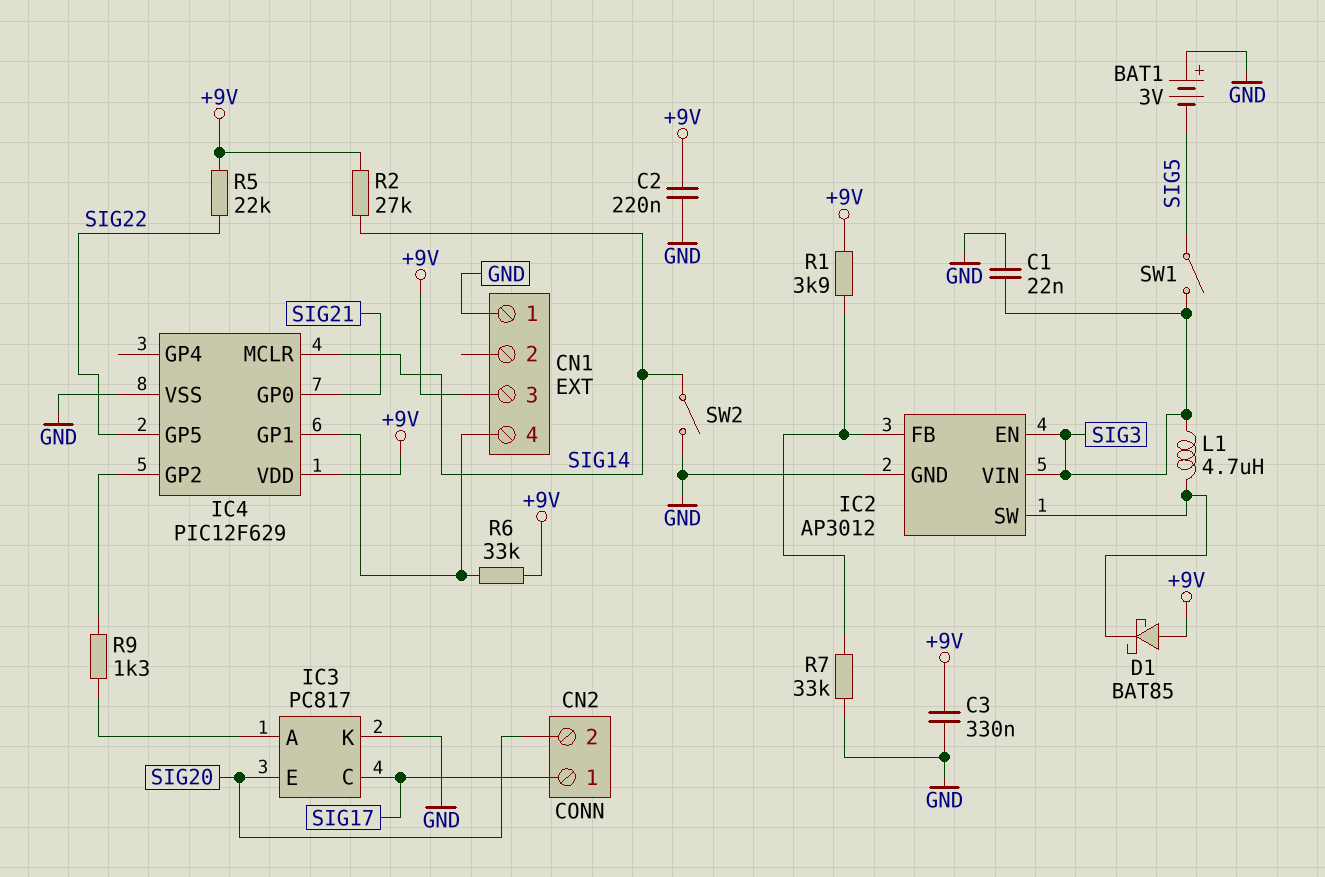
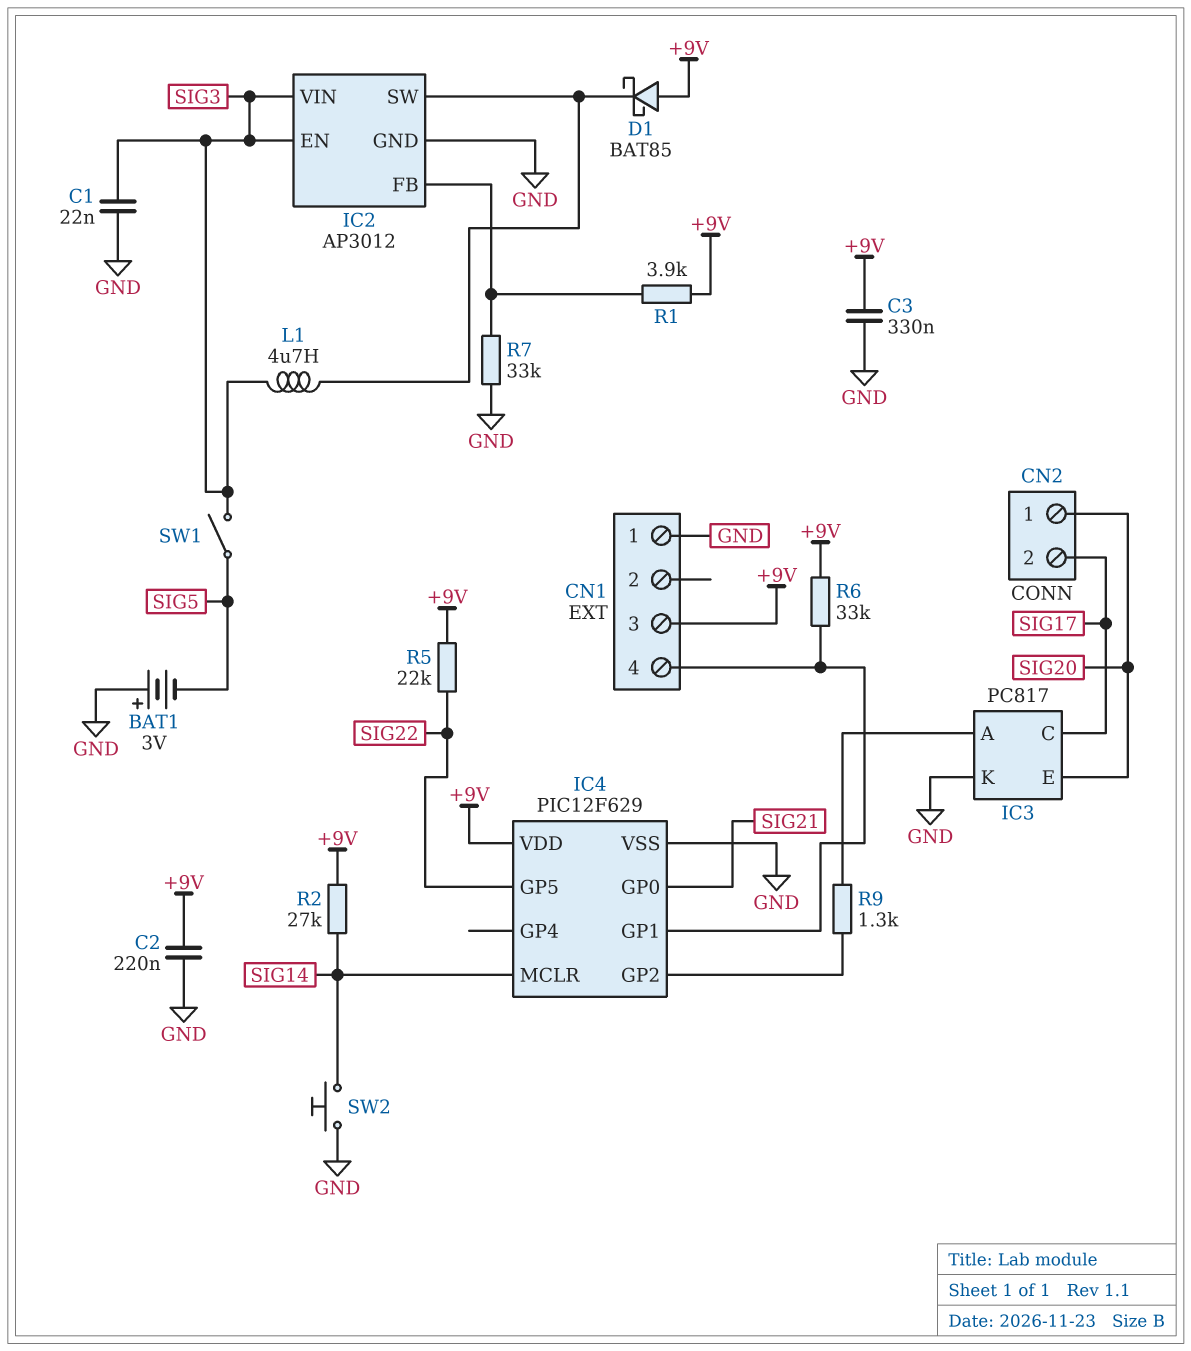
CN2 pin 1: SIG17 -> SIG20
CN2 pin 2: SIG20 -> SIG17
SW2: switch (GND, SIG14) -> button (GND, SIG14)

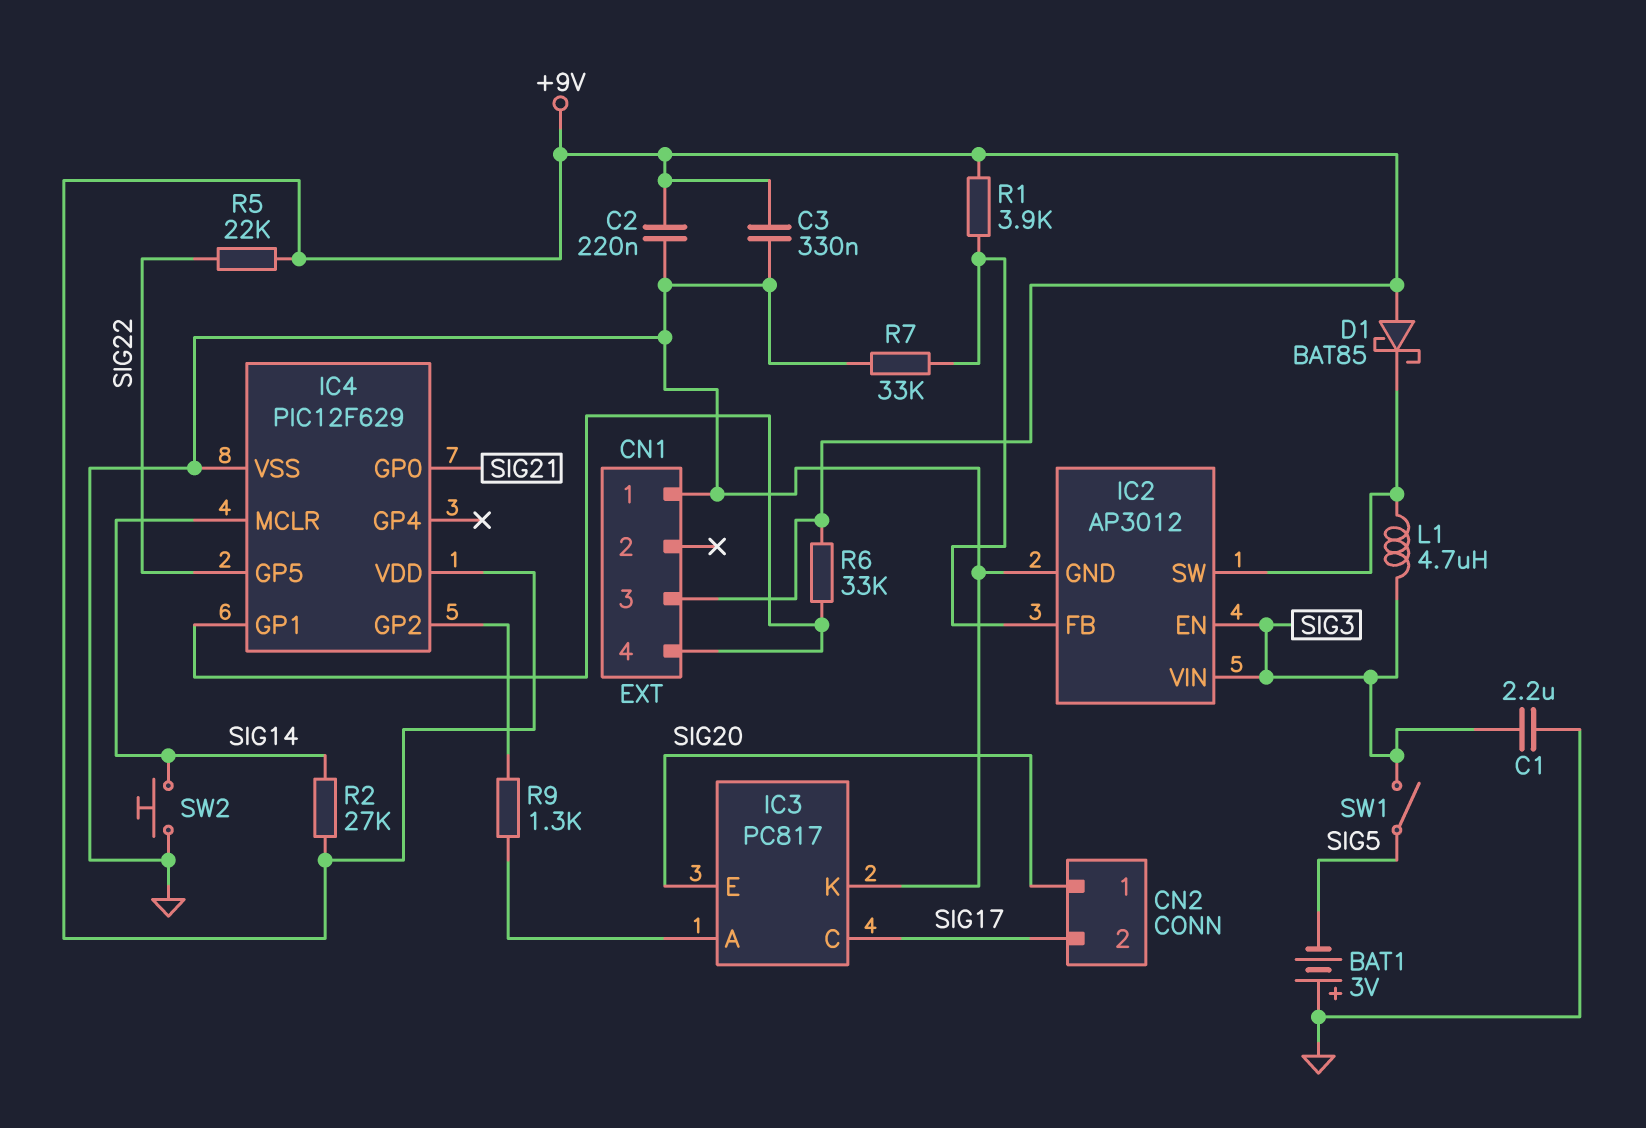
C1: 22nF (GND, SIG3) -> 2.2uF (GND, SIG3)

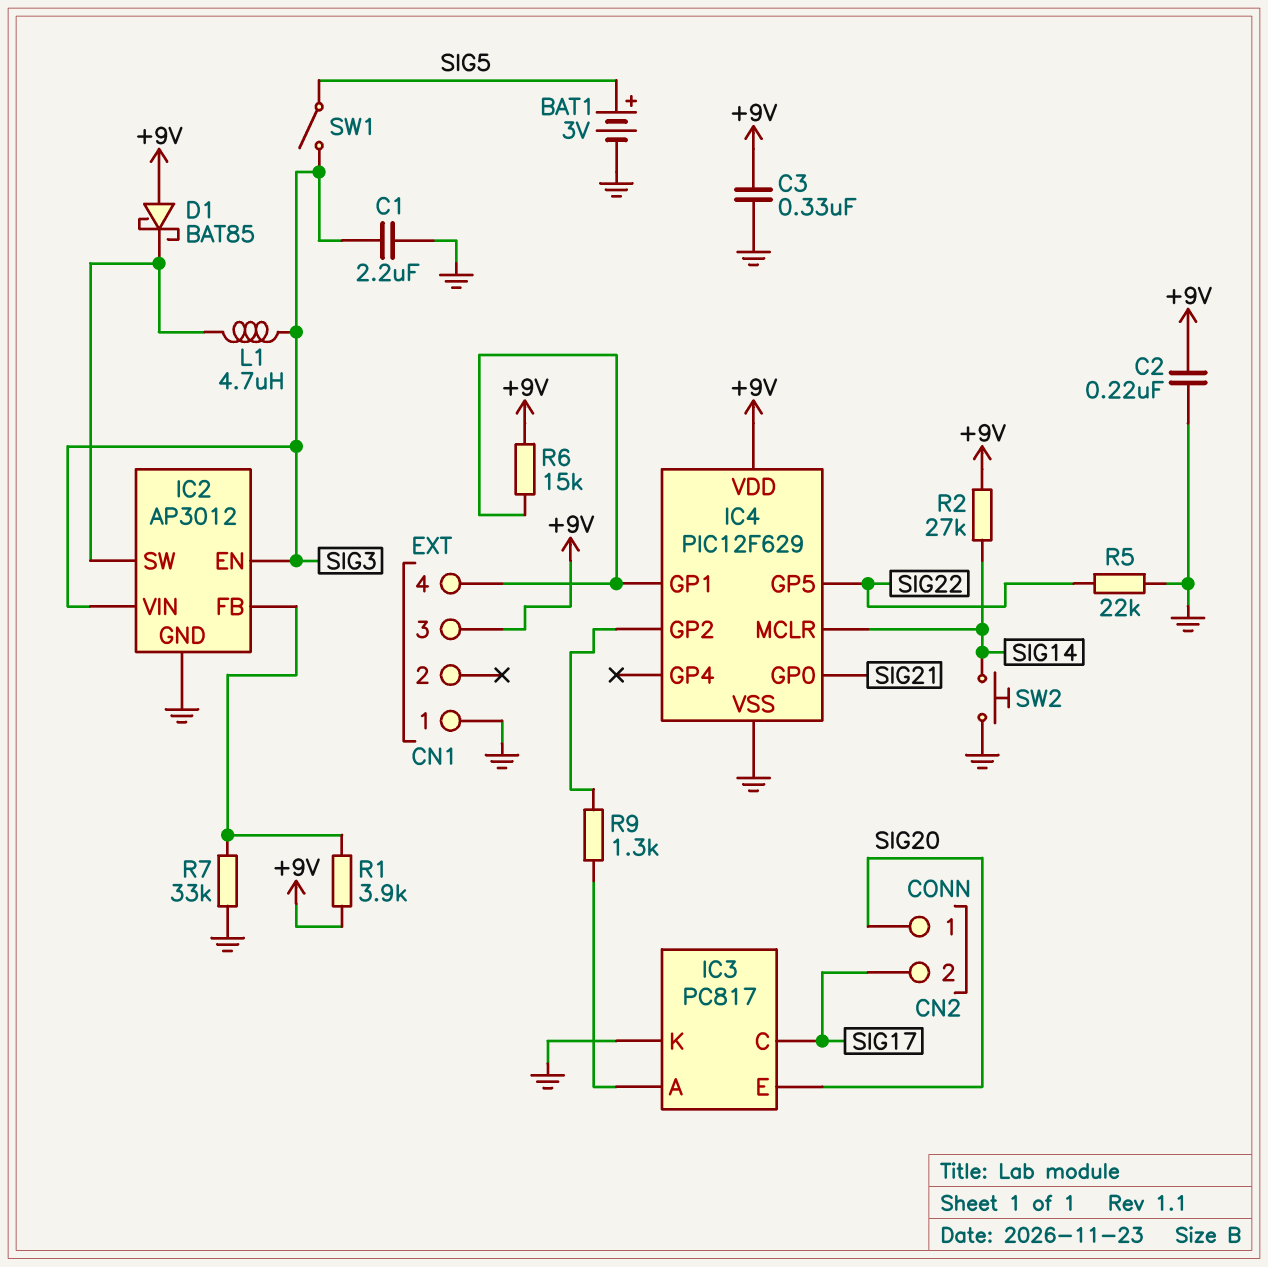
BAT1: 3V (plus GND, minus SIG5) -> 3V (plus SIG5, minus GND)
R5: 22k (+9V, SIG22) -> 22k (GND, SIG22)
R6: 33k (+9V, CN1/4) -> 15k (+9V, CN1/4)

